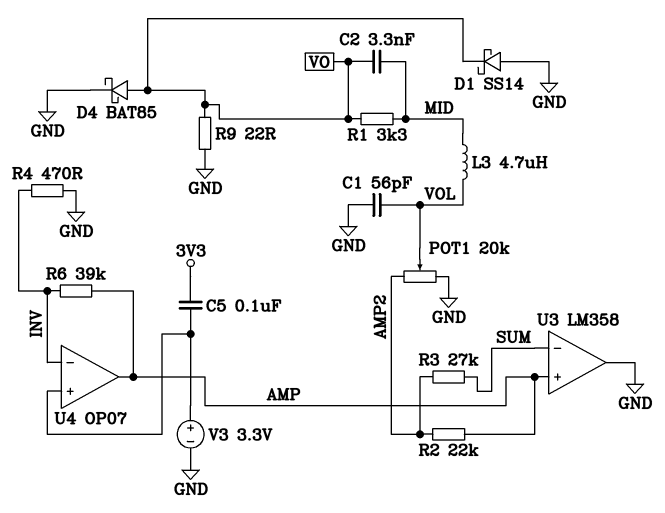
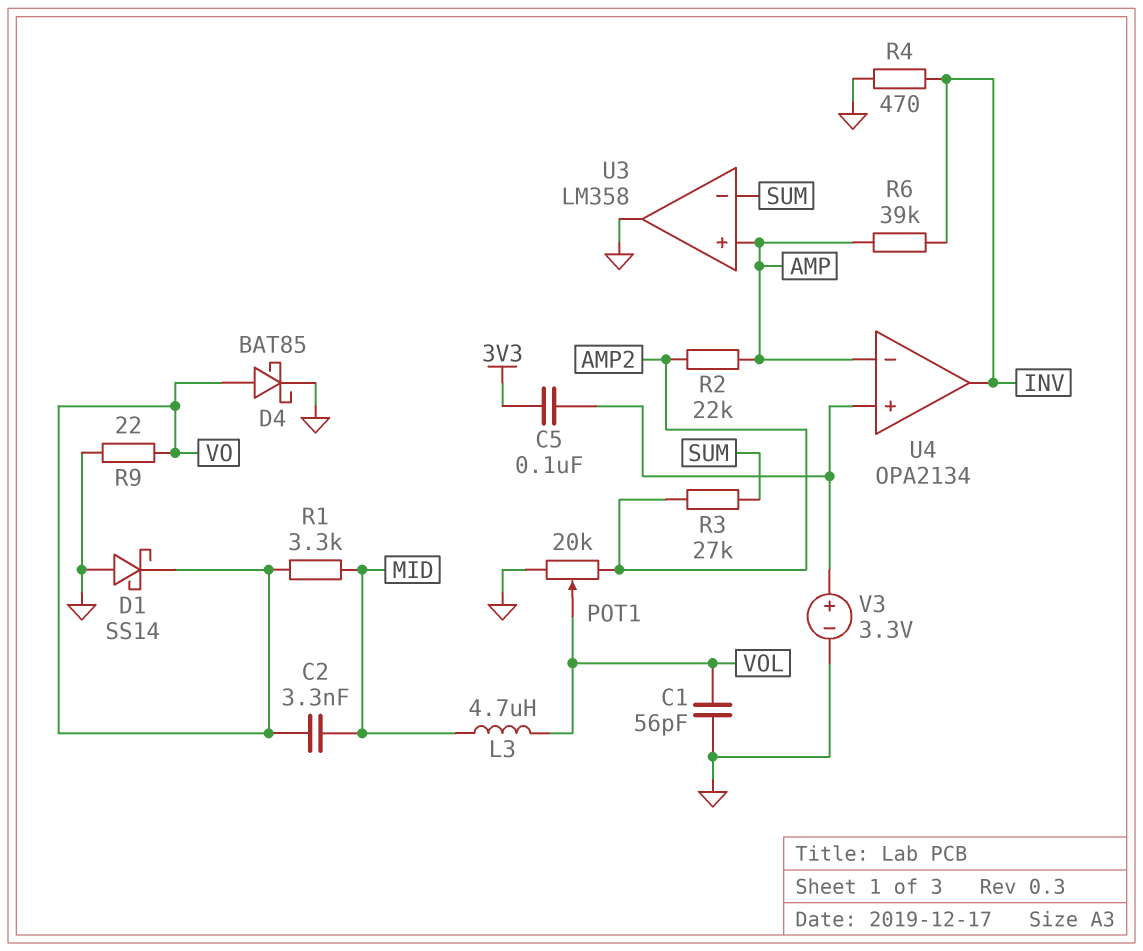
U4: OP07 -> OPA2134
U4 pin in-: INV -> AMP
U4 pin out: AMP -> INV

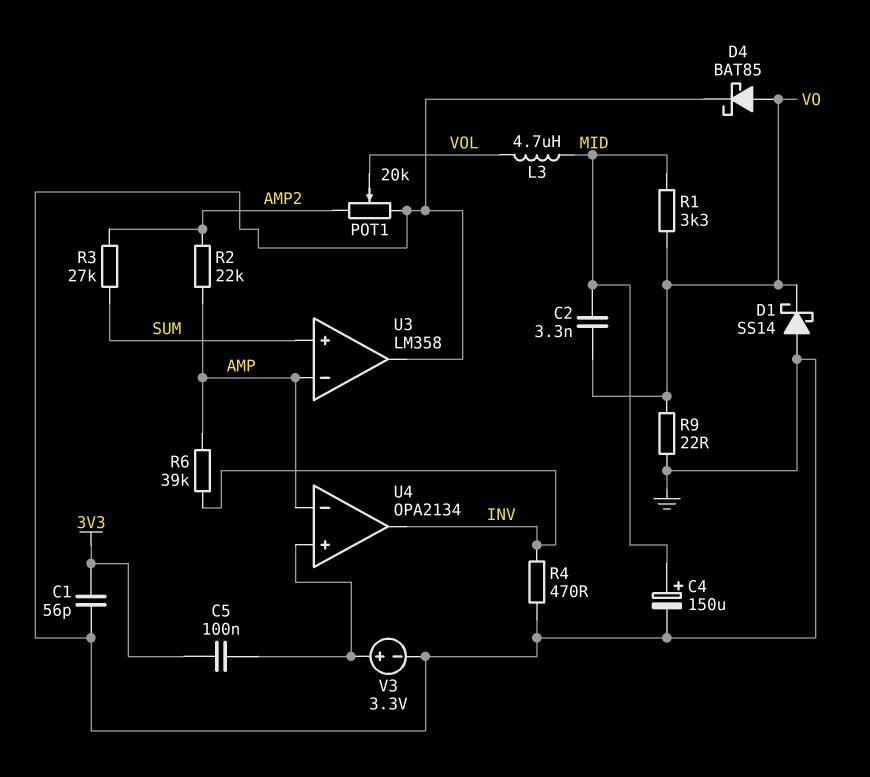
C1: 56pF (GND, VOL) -> 56pF (3V3, GND)
C4: none -> 150uF (plus MID, minus GND)
U3 pin in+: AMP -> SUM
U3 pin in-: SUM -> AMP

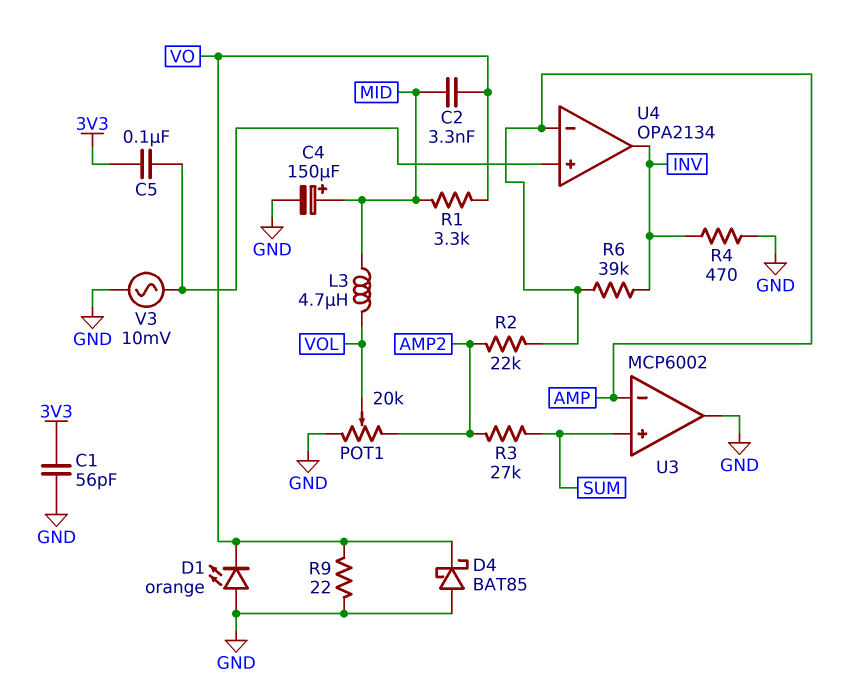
D1: schottky SS14 (A GND, K VO) -> LED orange (A GND, K VO)
D4: schottky BAT85 (A VO, K GND) -> schottky BAT85 (A GND, K VO)
U3: LM358 -> MCP6002
V3: 3.3V (plus U4/in+, minus GND) -> AC 10mV (GND, U4/in+)

